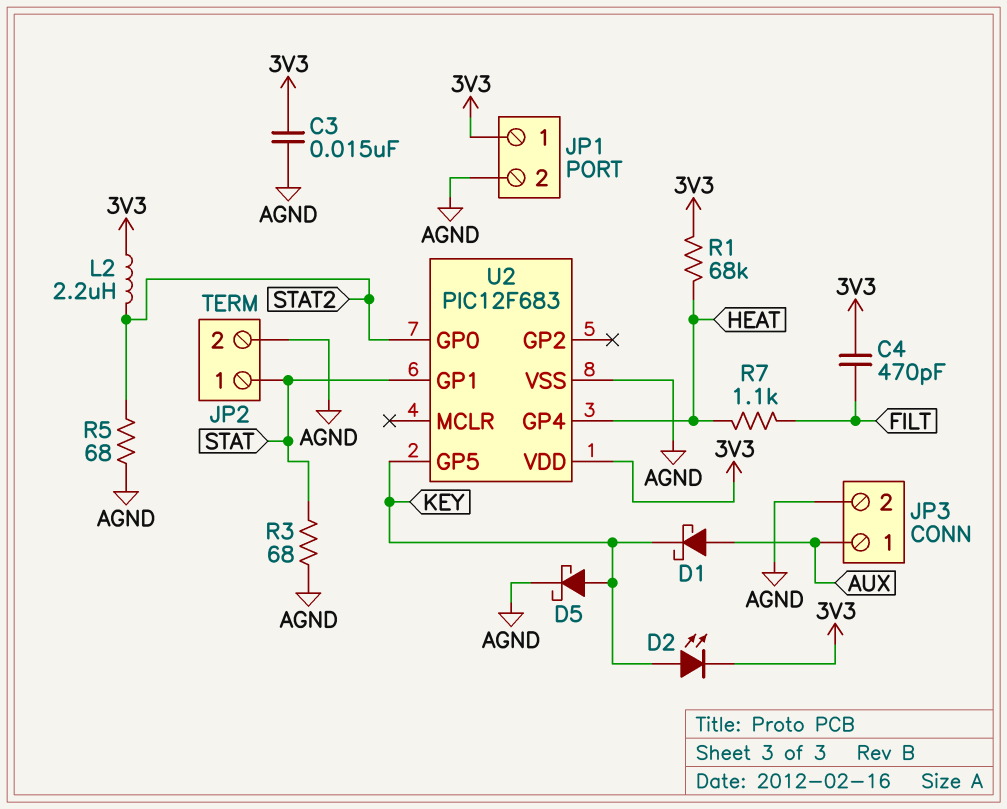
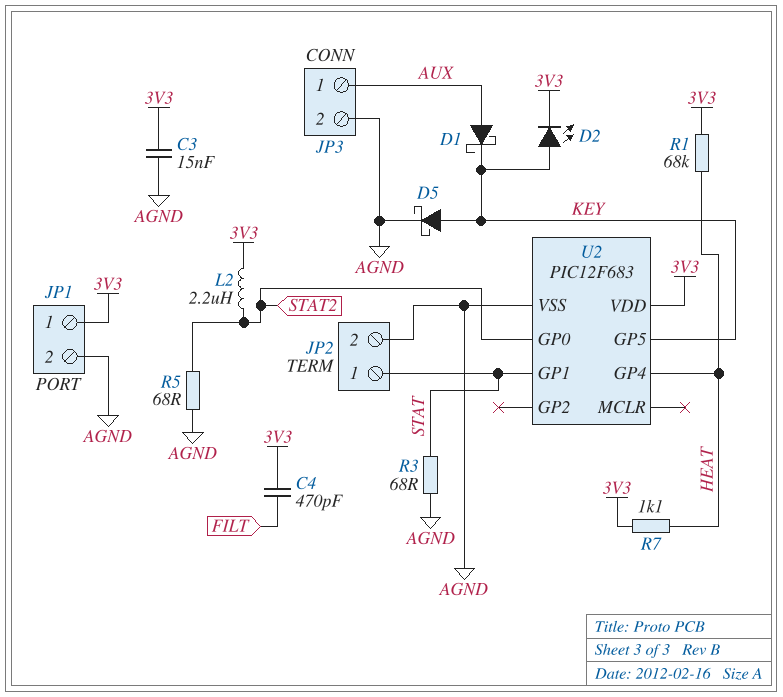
R7: 1.1k (FILT, HEAT) -> 1.1k (3V3, HEAT)

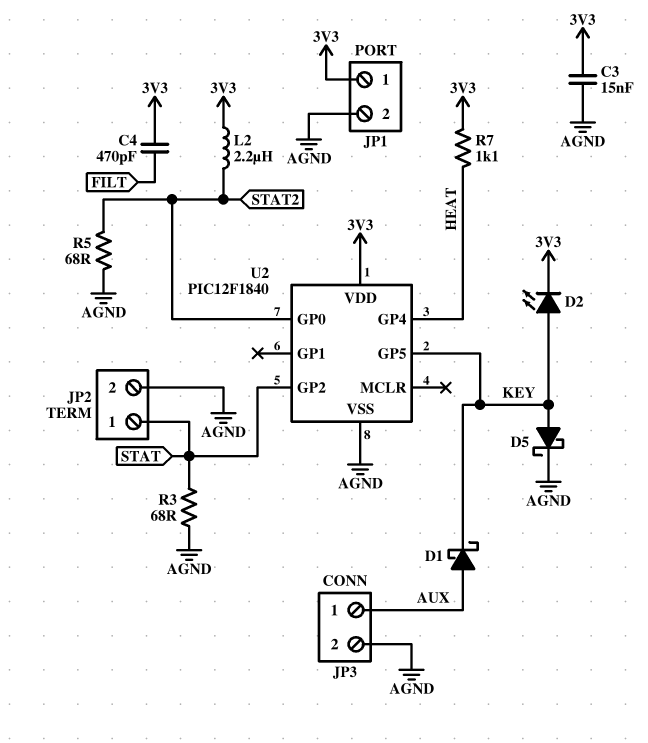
R1: 68k (3V3, HEAT) -> none
U2: PIC12F683 -> PIC12F1840
U2 pin GP1: STAT -> none
U2 pin GP2: none -> STAT

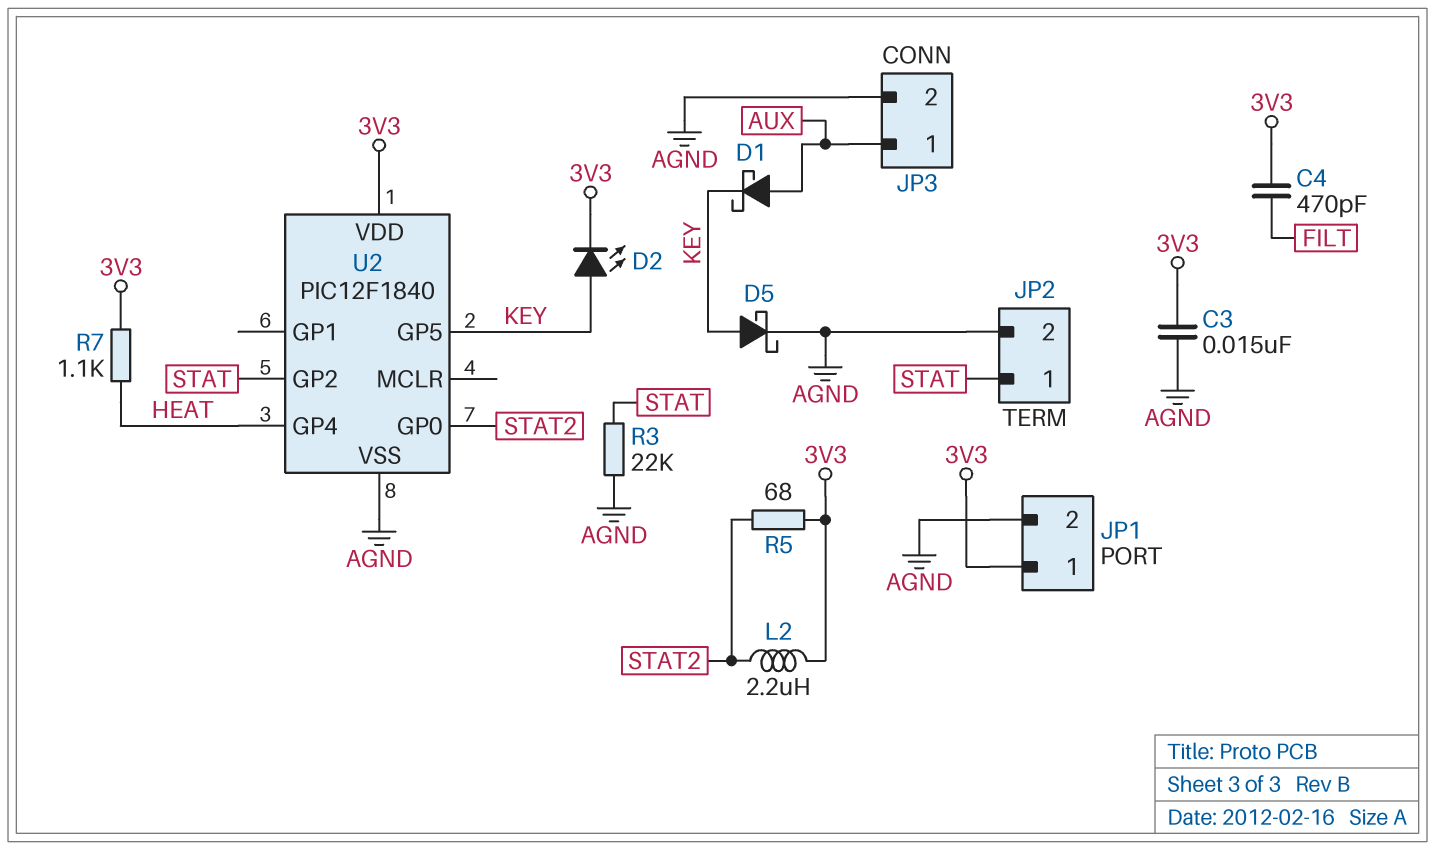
R3: 68 (AGND, STAT) -> 22k (AGND, STAT)
R5: 68 (AGND, STAT2) -> 68 (3V3, STAT2)

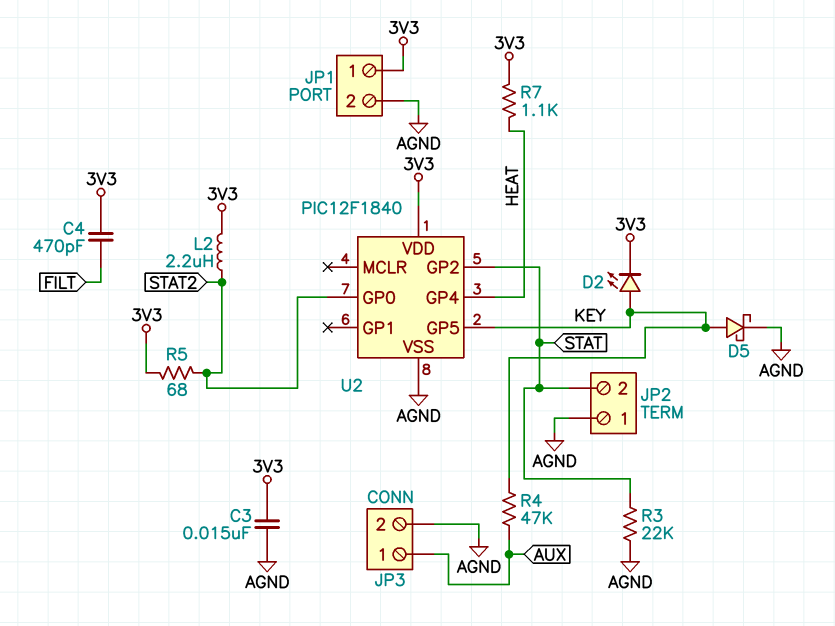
D1: schottky (A AUX, K KEY) -> none
JP2 pin 1: STAT -> AGND
JP2 pin 2: AGND -> STAT
R4: none -> 47k (AUX, KEY)

